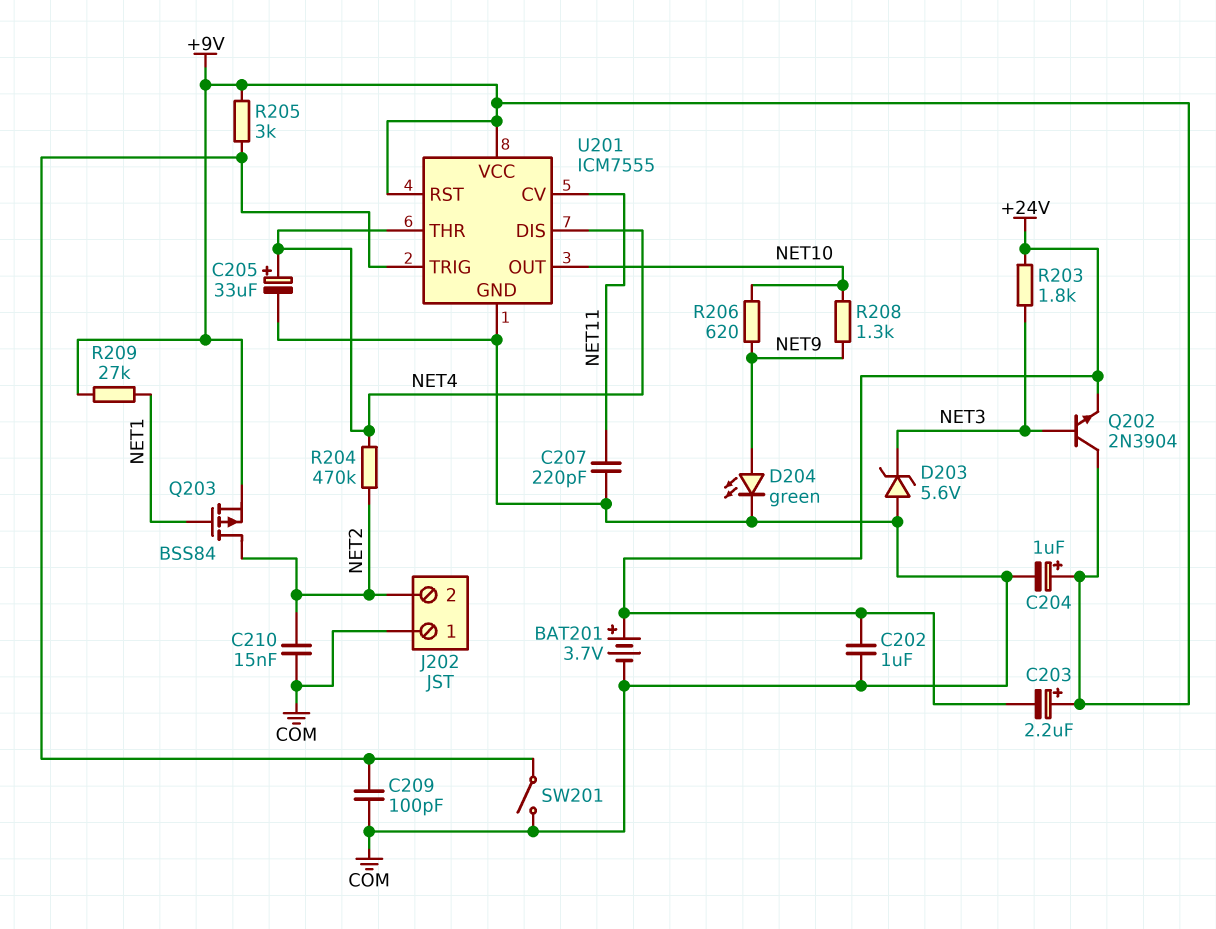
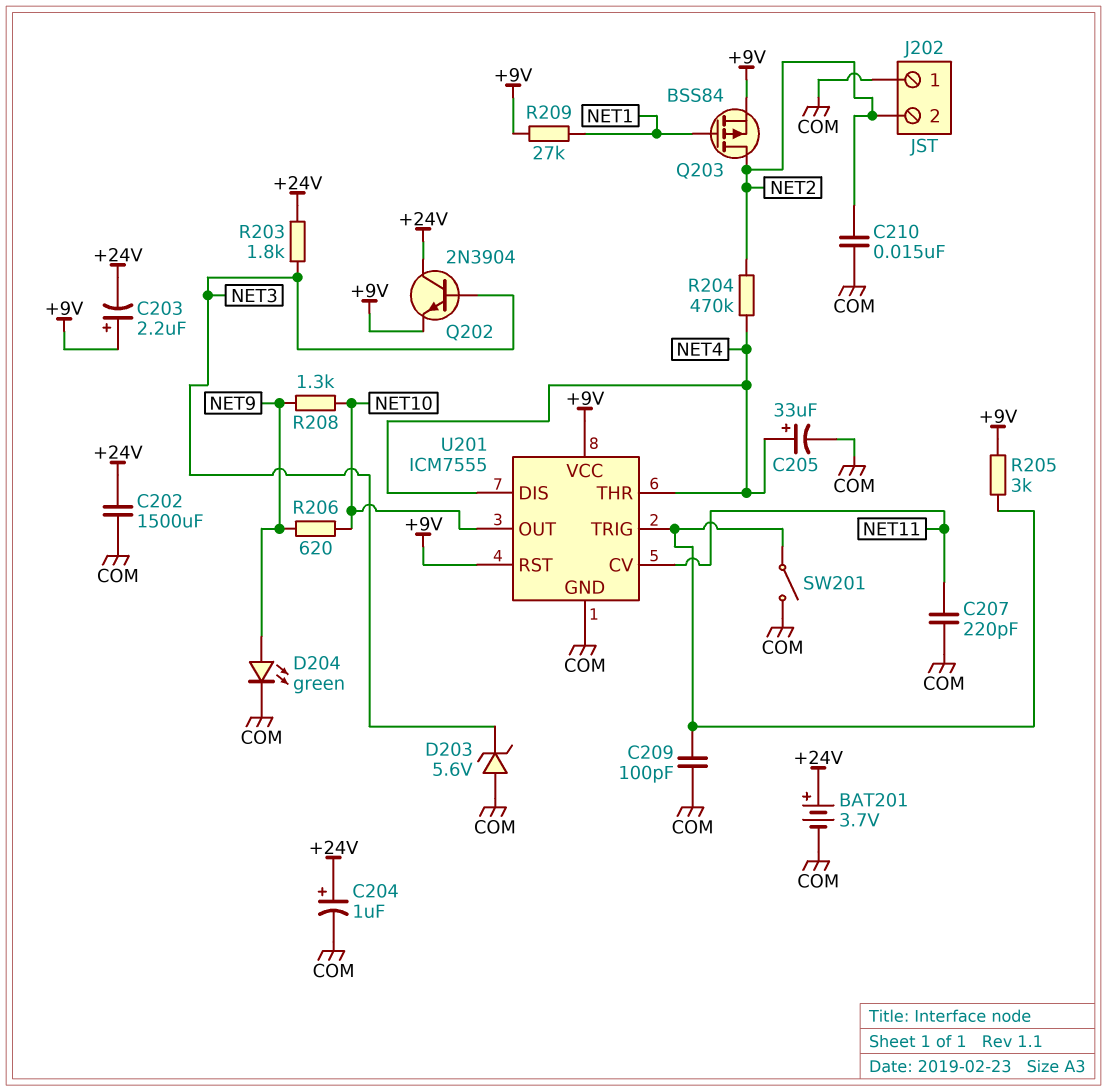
C202: 1uF (+24V, COM) -> 1500uF (+24V, COM)
C204: 1uF (plus +9V, minus COM) -> 1uF (plus +24V, minus COM)
Q202: NPN 2N3904 (B NET3, C +9V, E +24V) -> NPN 2N3904 (B NET3, C +24V, E +9V)

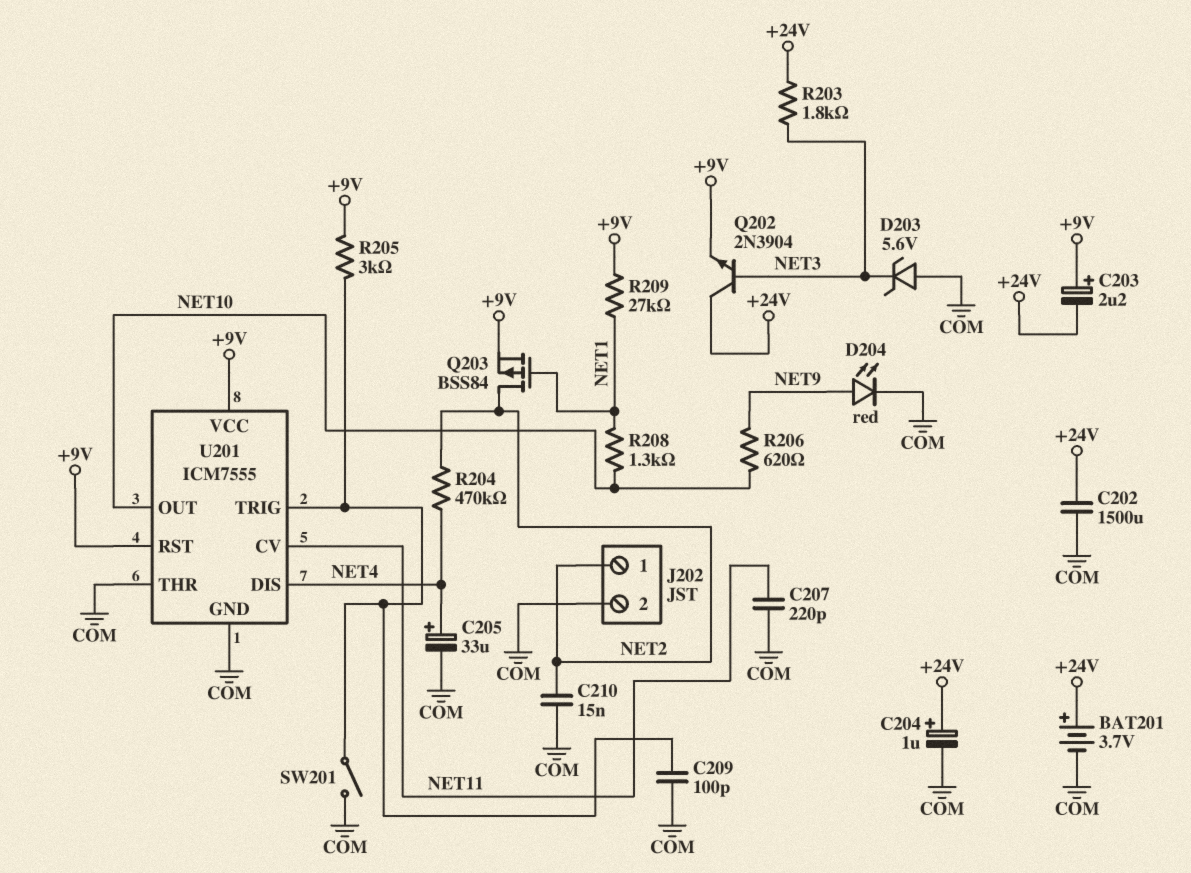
D204: LED green (A NET9, K COM) -> LED red (A NET9, K COM)
J202 pin 1: COM -> NET2
J202 pin 2: NET2 -> COM
R208: 1.3k (NET9, NET10) -> 1.3k (NET1, NET10)
U201 pin THR: NET4 -> COM

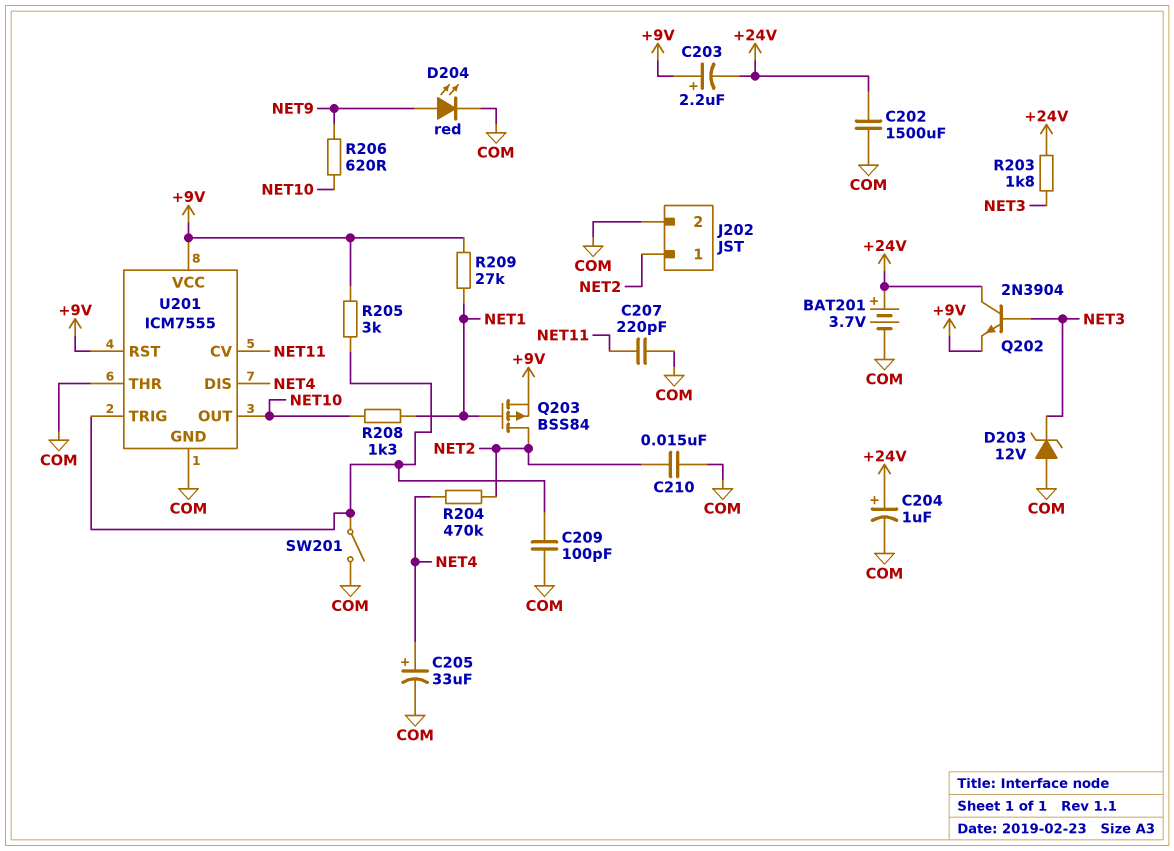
D203: zener 5.6V (A COM, K NET3) -> zener 12V (A COM, K NET3)

